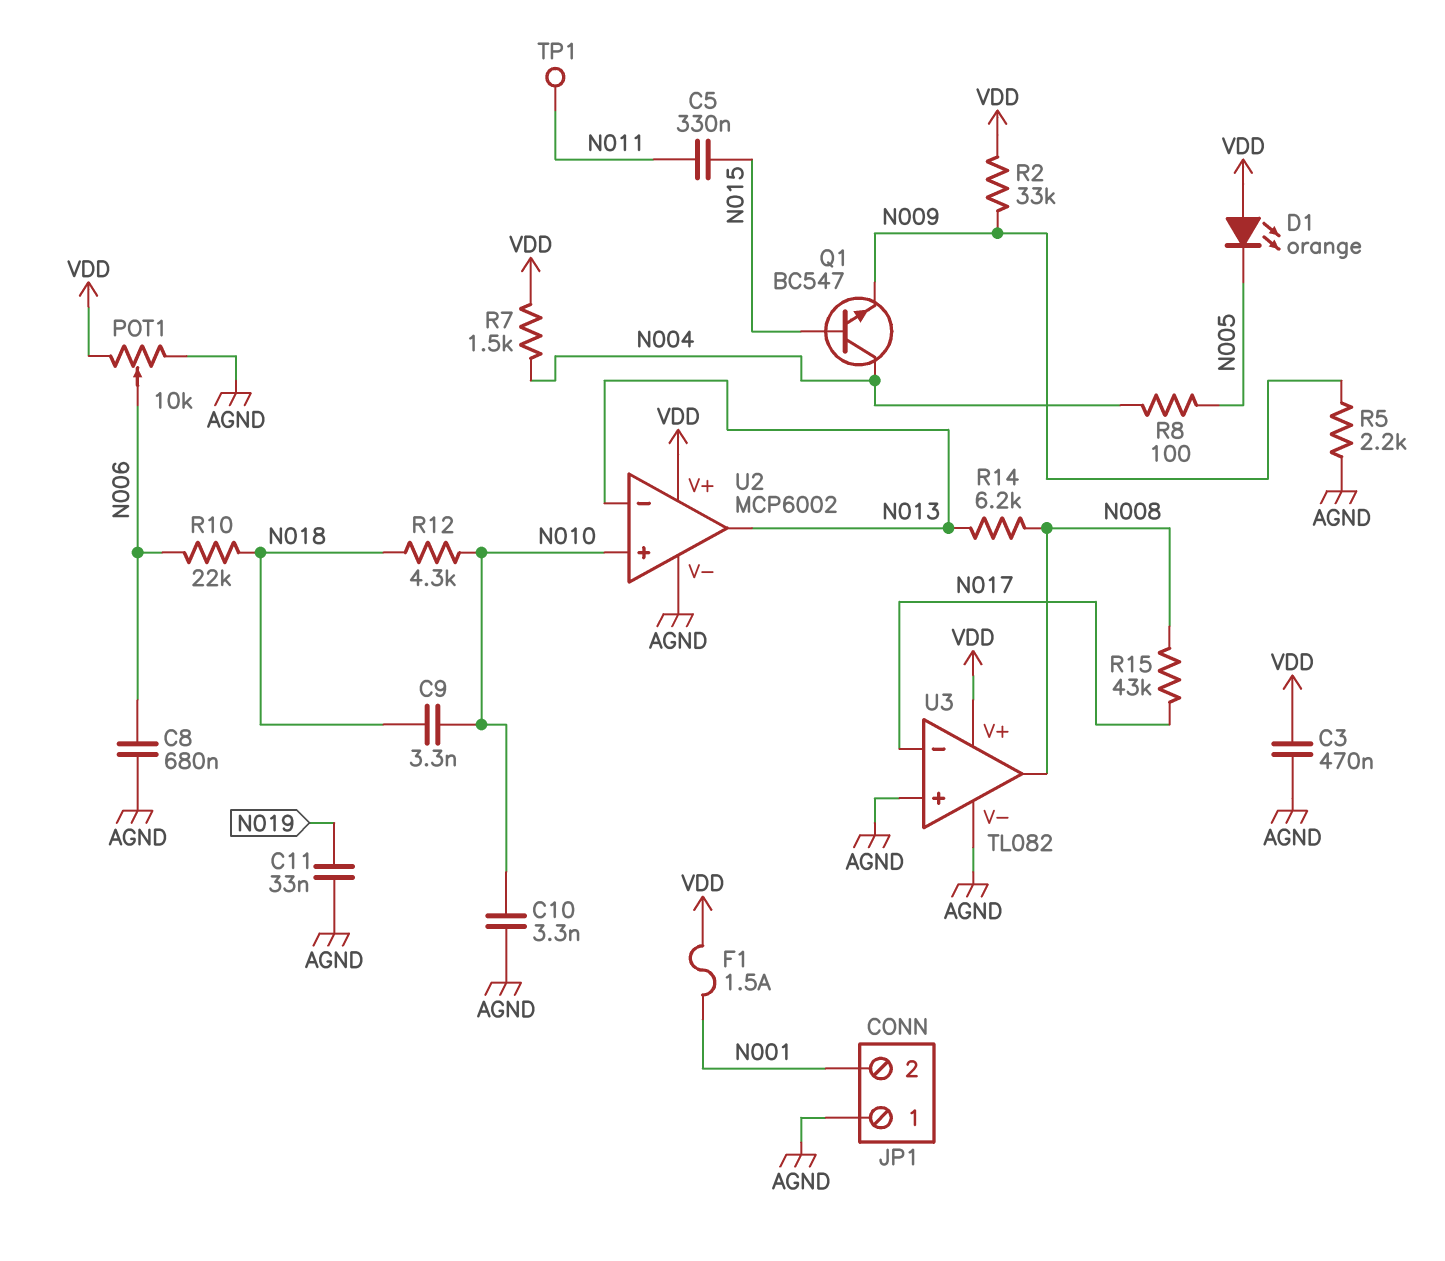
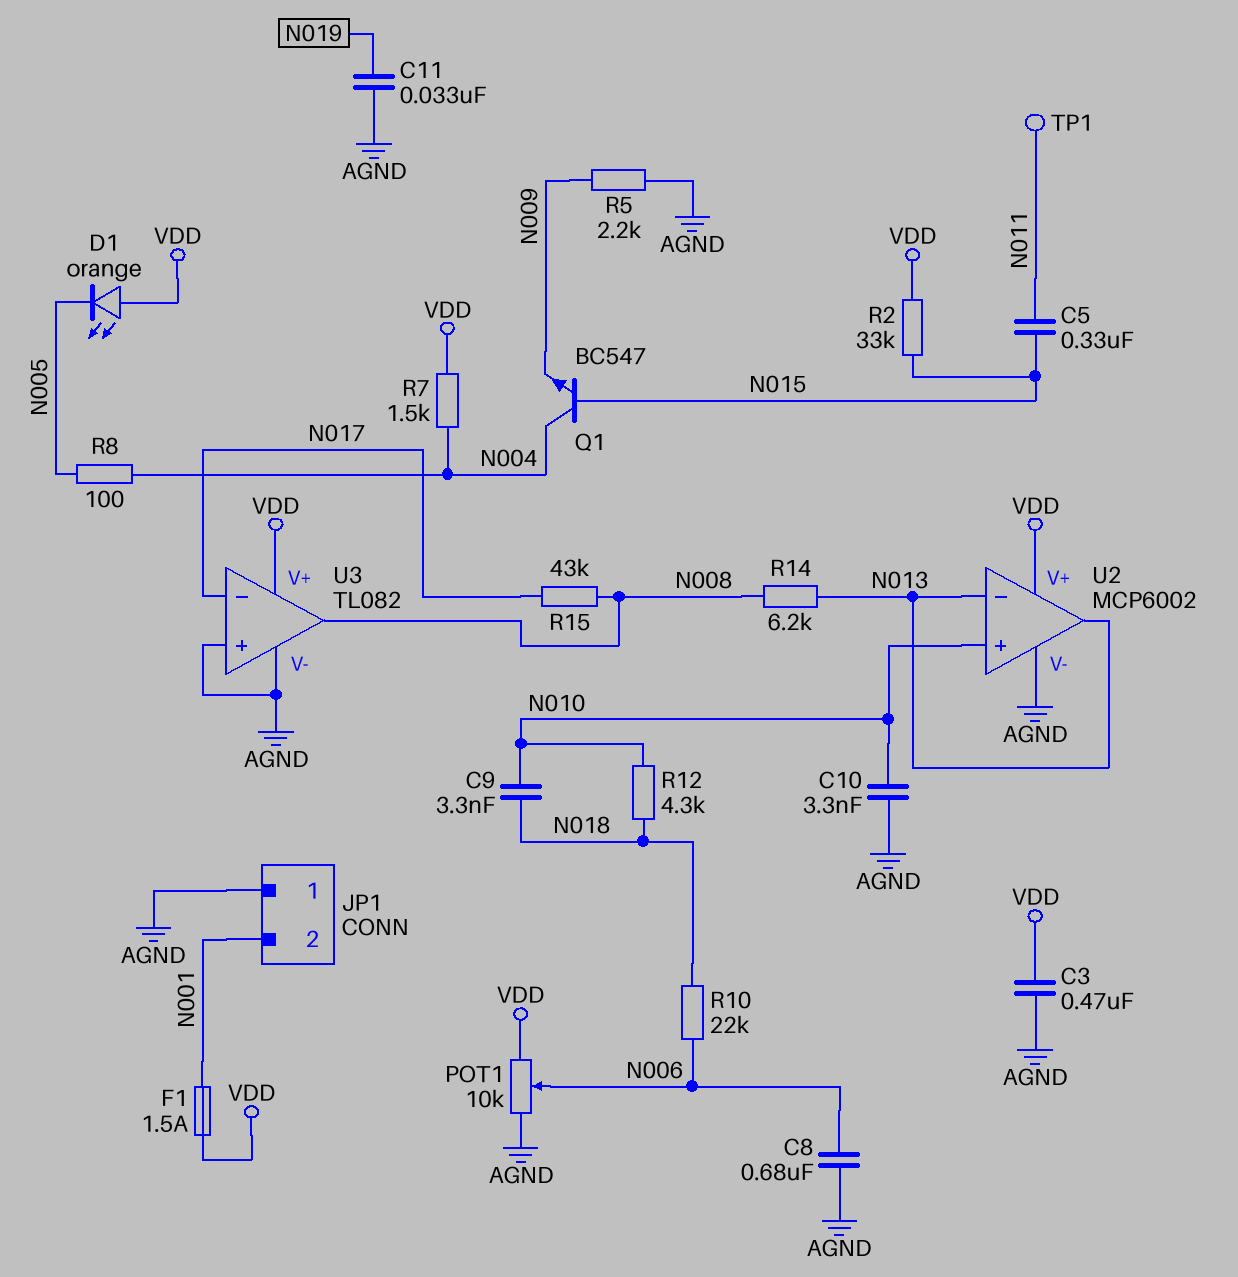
R2: 33k (N009, VDD) -> 33k (N015, VDD)

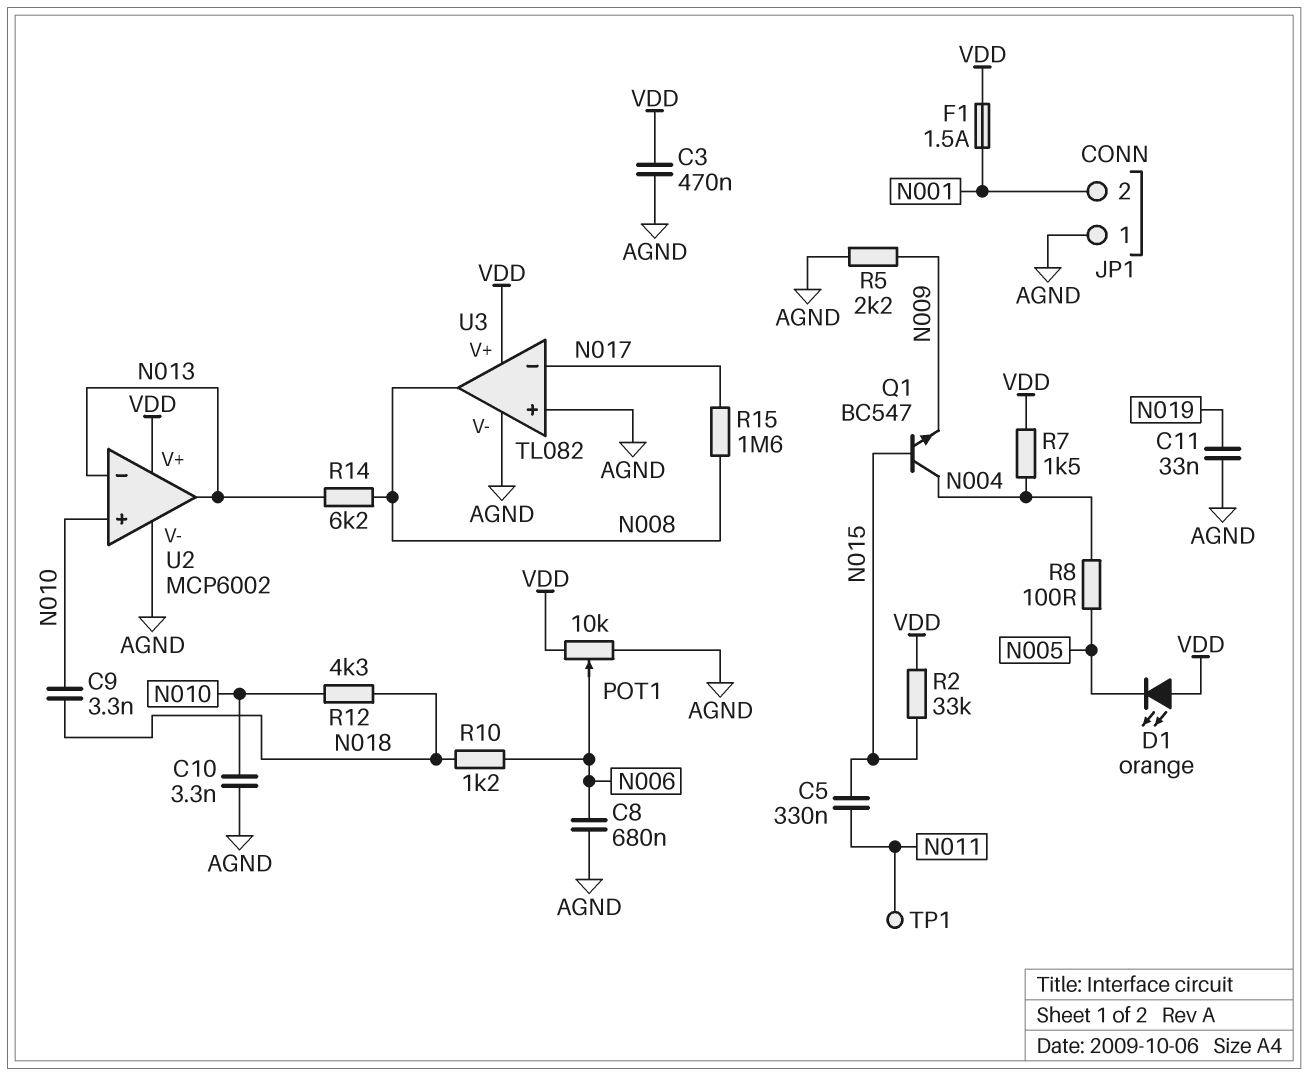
R10: 22k (N006, N018) -> 1.2k (N006, N018)
R15: 43k (N008, N017) -> 1.6M (N008, N017)

